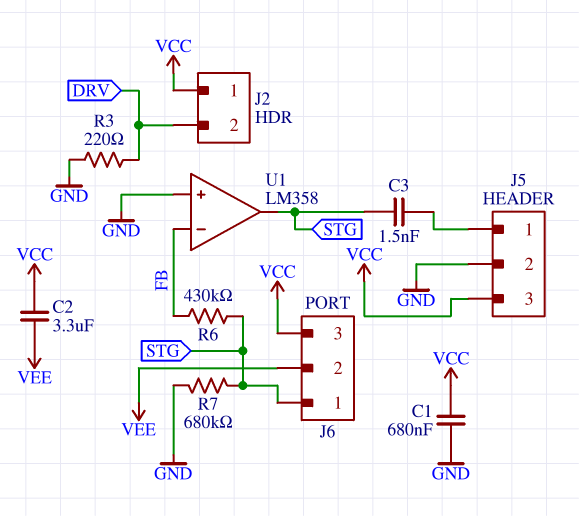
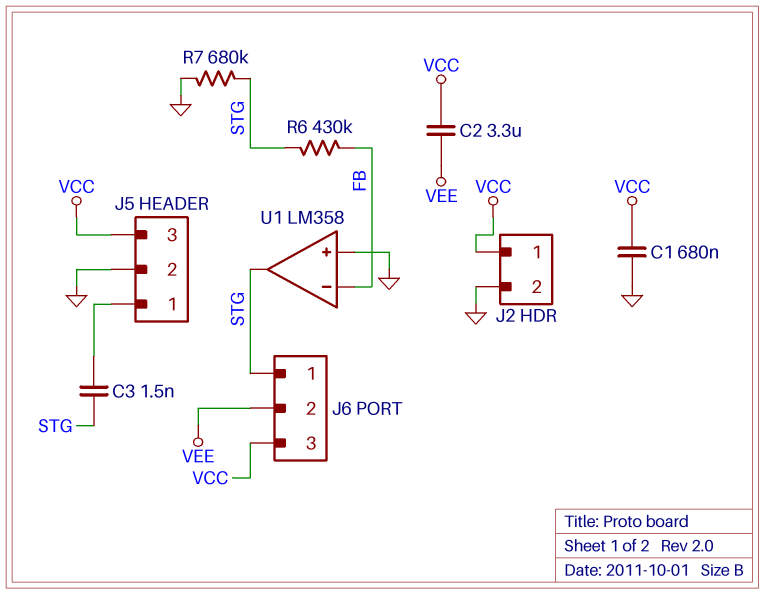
J2 pin 2: DRV -> GND
R3: 220 (DRV, GND) -> none

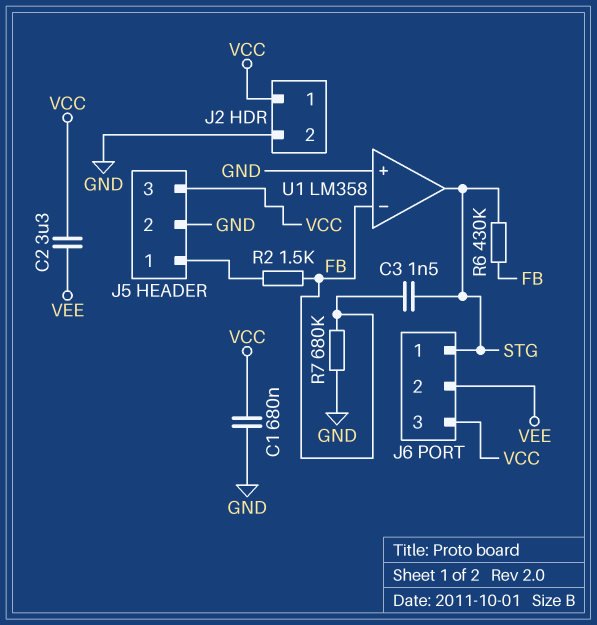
C3: 1.5nF (J5/1, STG) -> 1.5nF (FB, STG)
R2: none -> 1.5k (FB, J5/1)
R7: 680k (GND, STG) -> 680k (FB, GND)

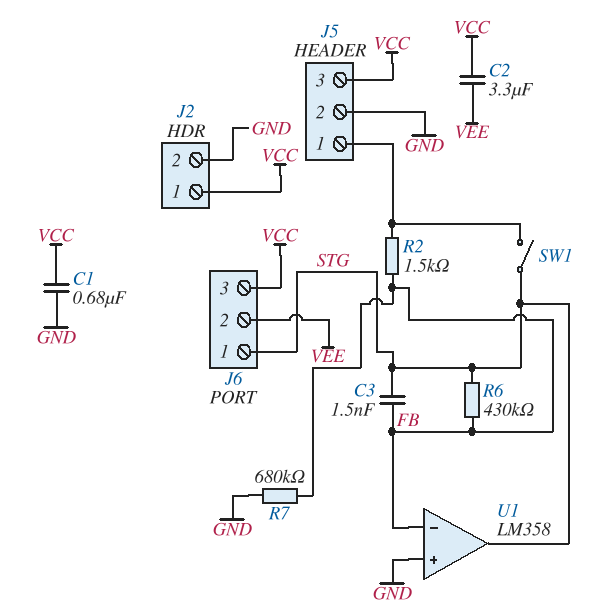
SW1: none -> switch (J5/1, STG)

